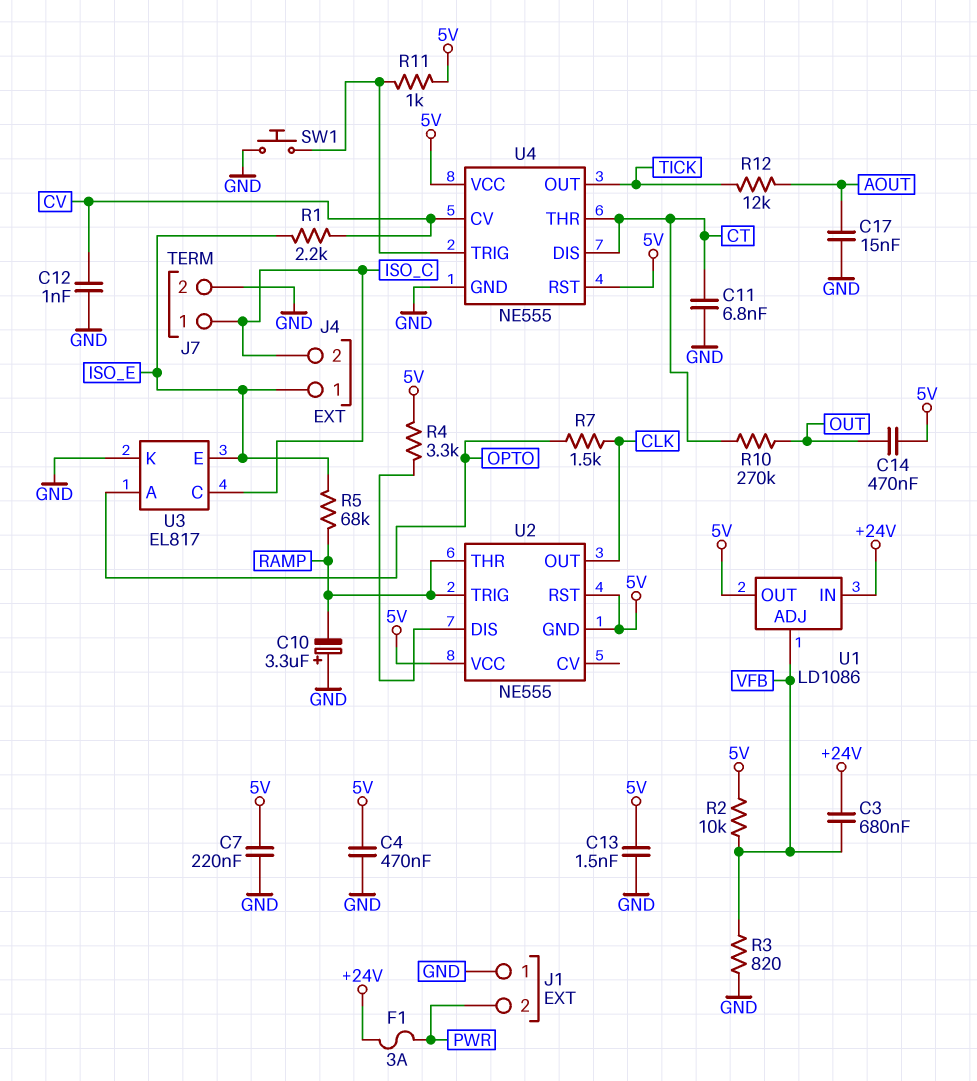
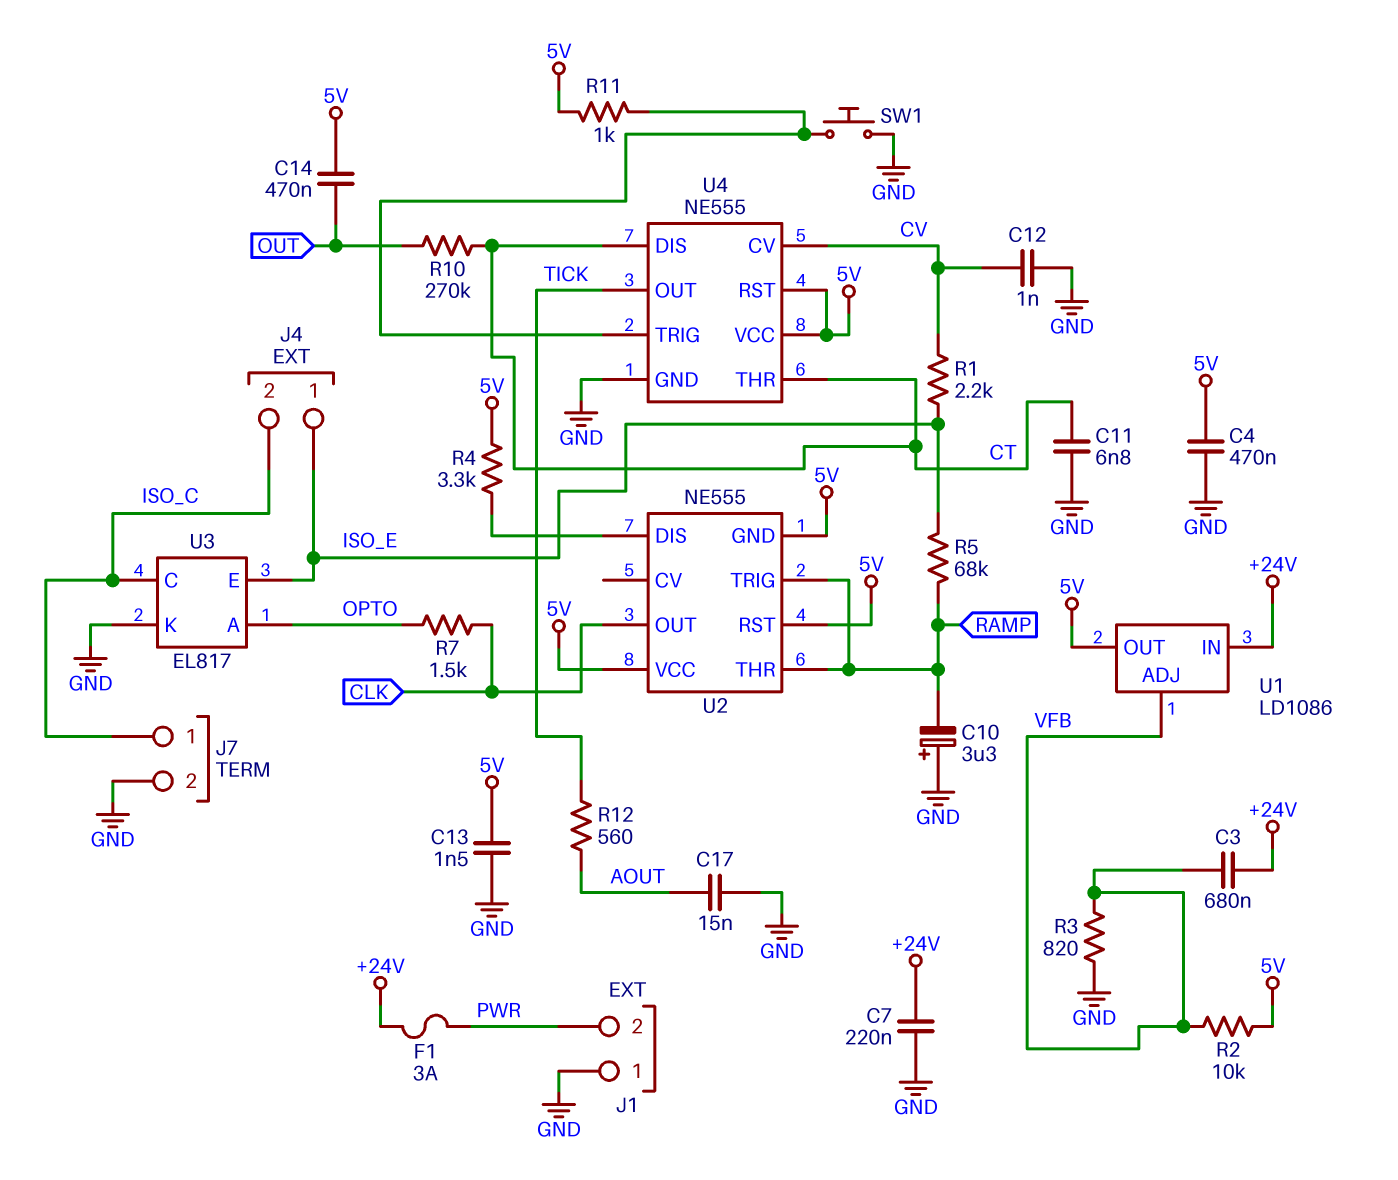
C7: 220nF (5V, GND) -> 220nF (+24V, GND)
R12: 12k (AOUT, TICK) -> 560 (AOUT, TICK)

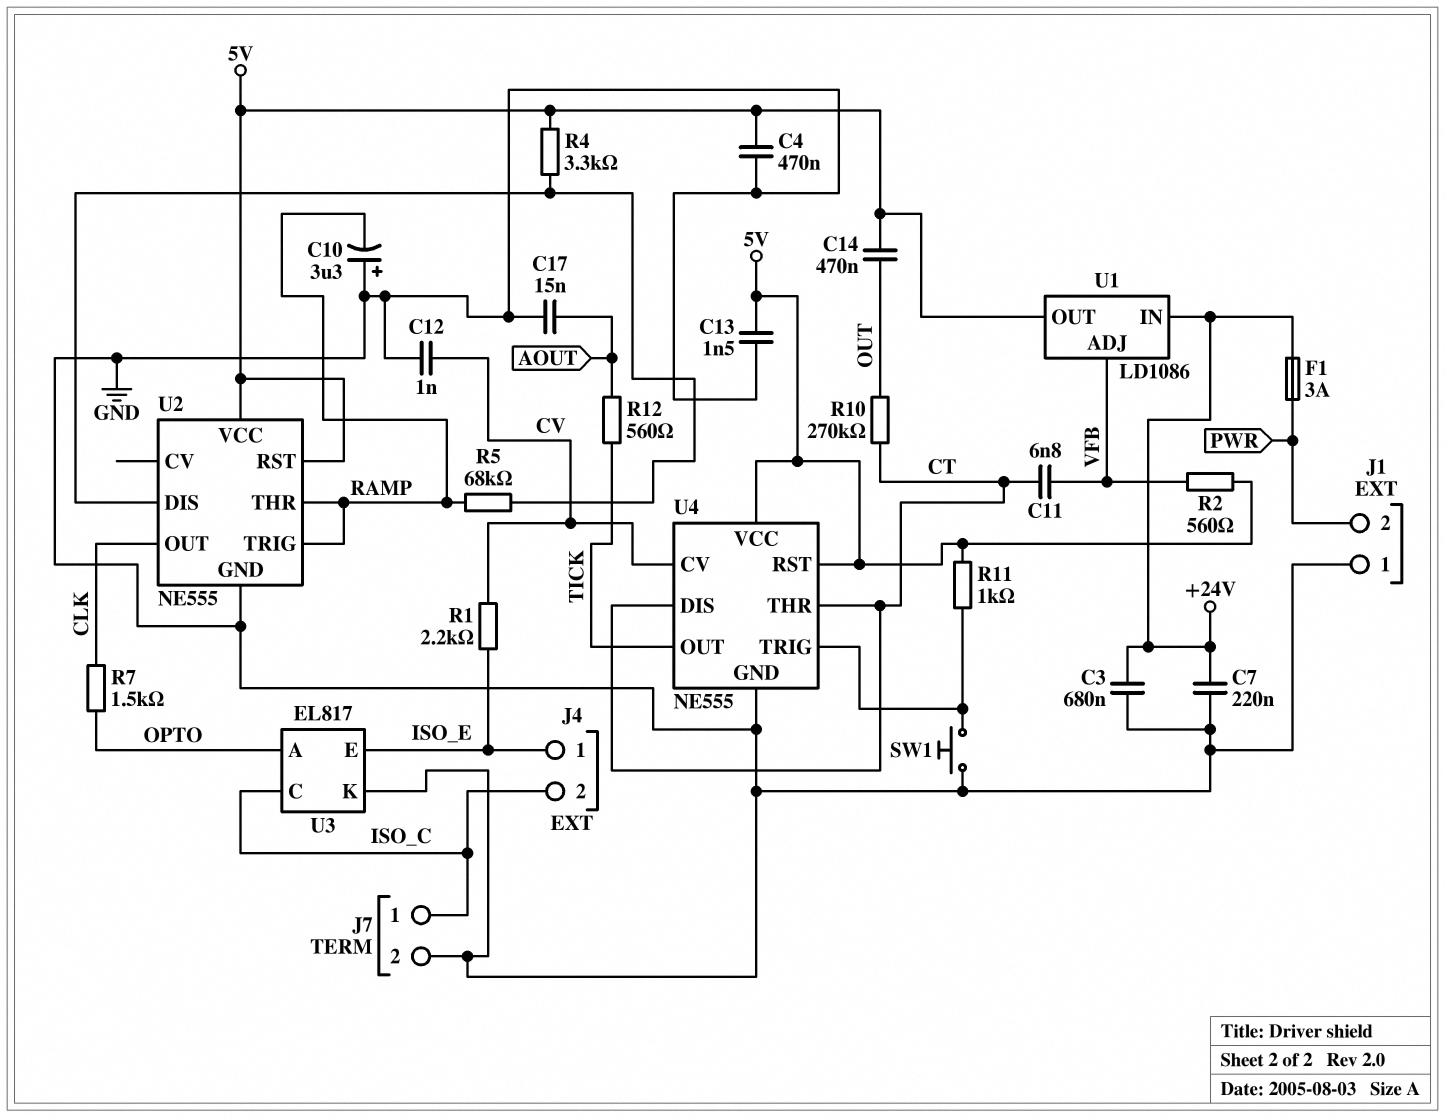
C3: 680nF (+24V, VFB) -> 680nF (+24V, GND)
C11: 6.8nF (CT, GND) -> 6.8nF (CT, VFB)
R2: 10k (5V, VFB) -> 560 (5V, VFB)
R3: 820 (GND, VFB) -> none
R5: 68k (ISO_E, RAMP) -> 68k (RAMP, U2/DIS)
U2 pin GND: 5V -> GND

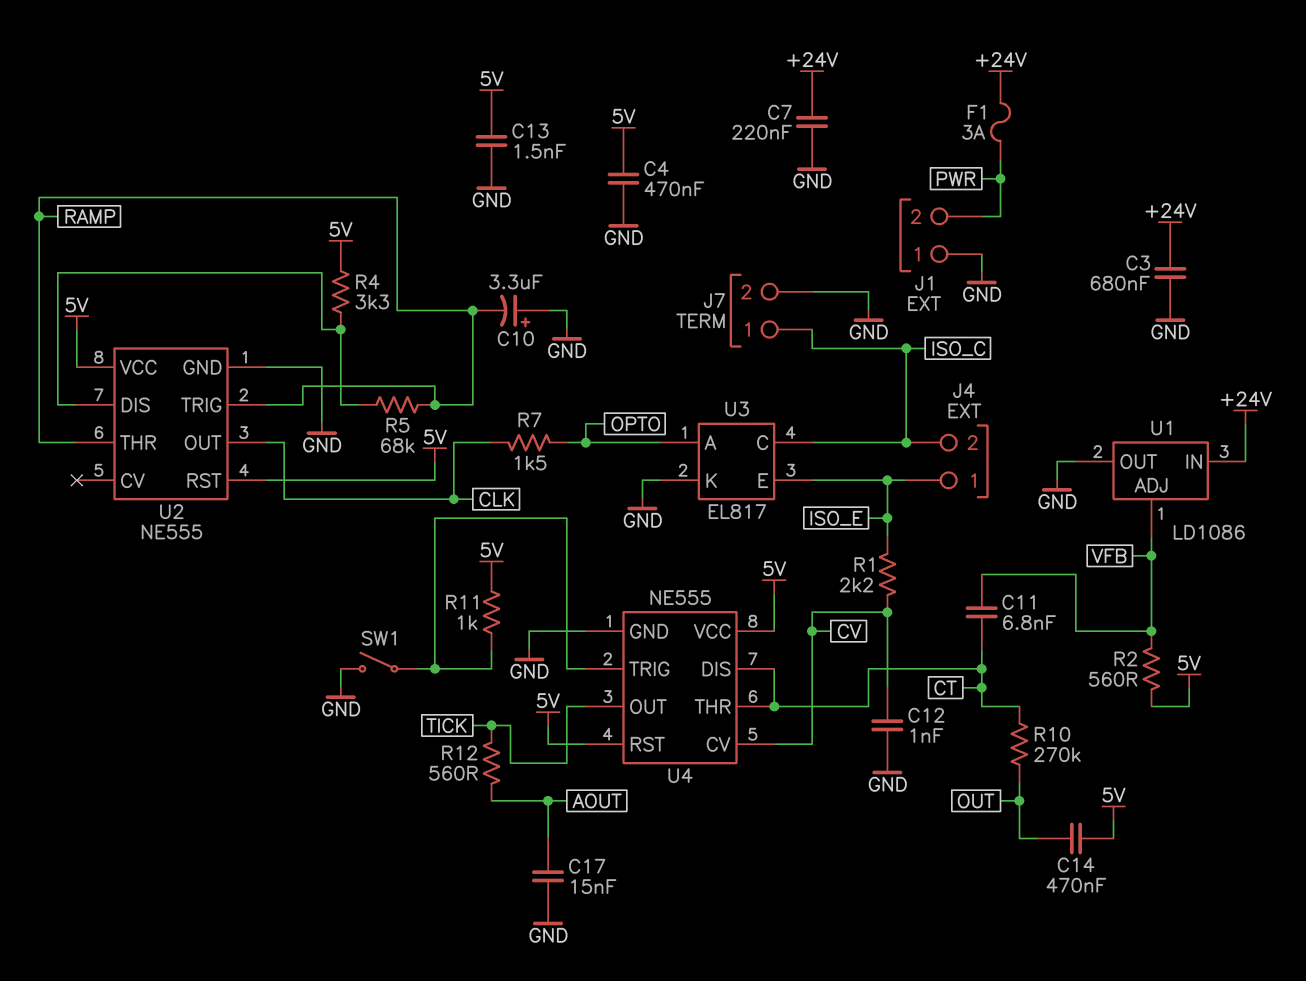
SW1: button (GND, U4/TRIG) -> switch (GND, U4/TRIG)
U1 pin OUT: 5V -> GND

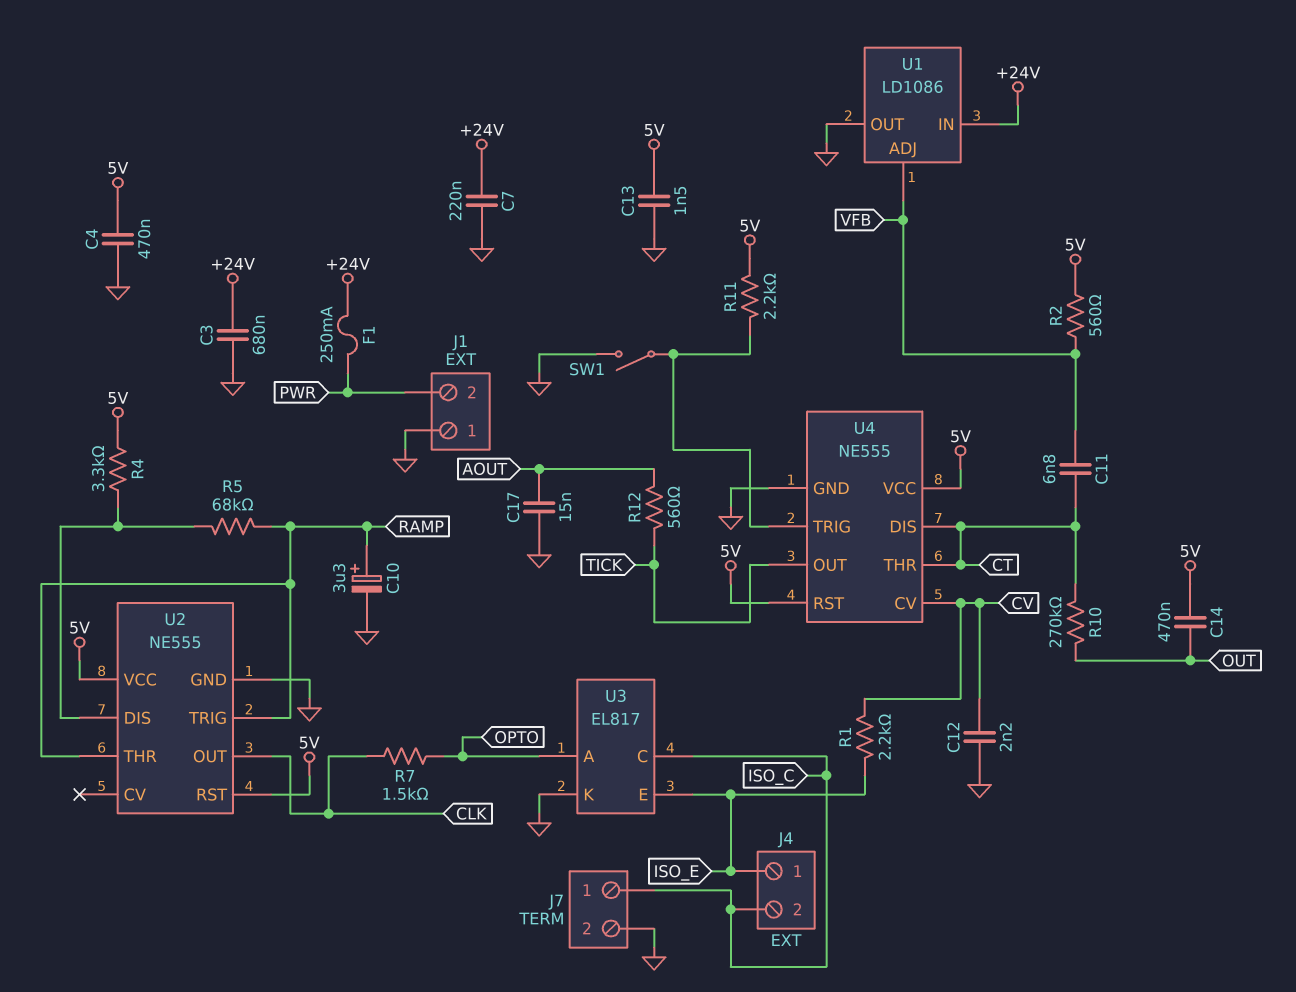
C10: 3.3uF (plus GND, minus RAMP) -> 3.3uF (plus RAMP, minus GND)
C12: 1nF (CV, GND) -> 2.2nF (CV, GND)
F1: 3A (+24V, PWR) -> 250mA (+24V, PWR)
R11: 1k (5V, U4/TRIG) -> 2.2k (5V, U4/TRIG)

